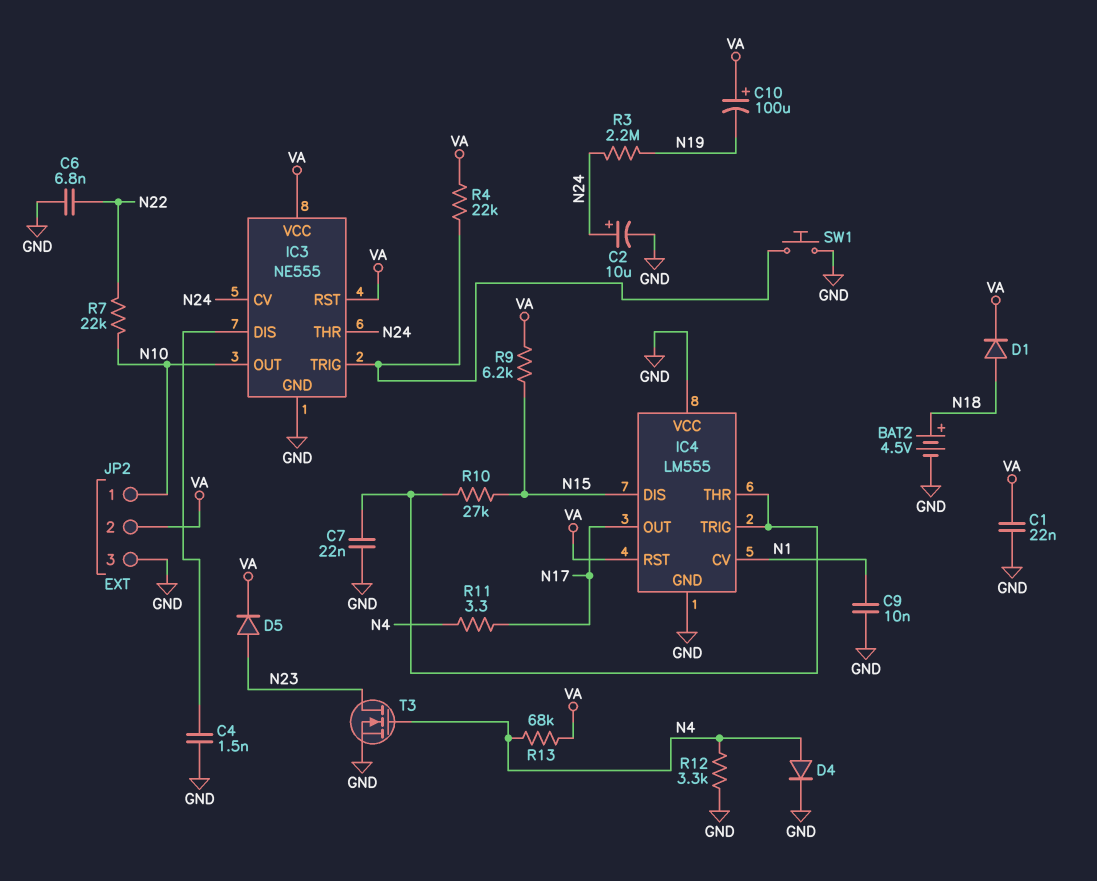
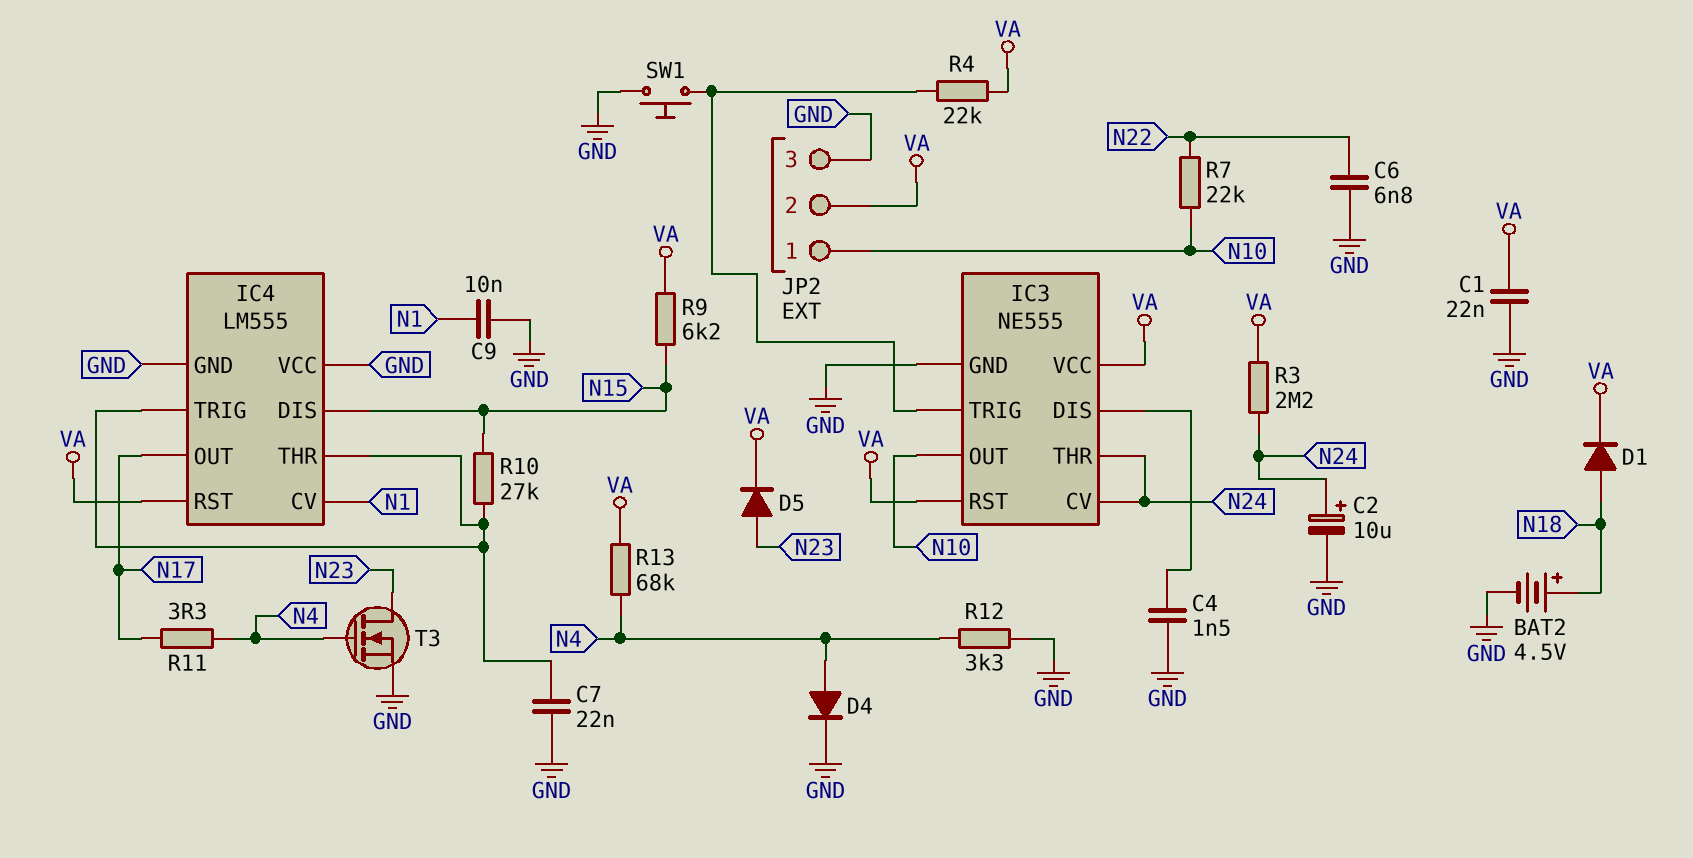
C10: 100uF (plus VA, minus N19) -> none
R3: 2.2M (N19, N24) -> 2.2M (N24, VA)

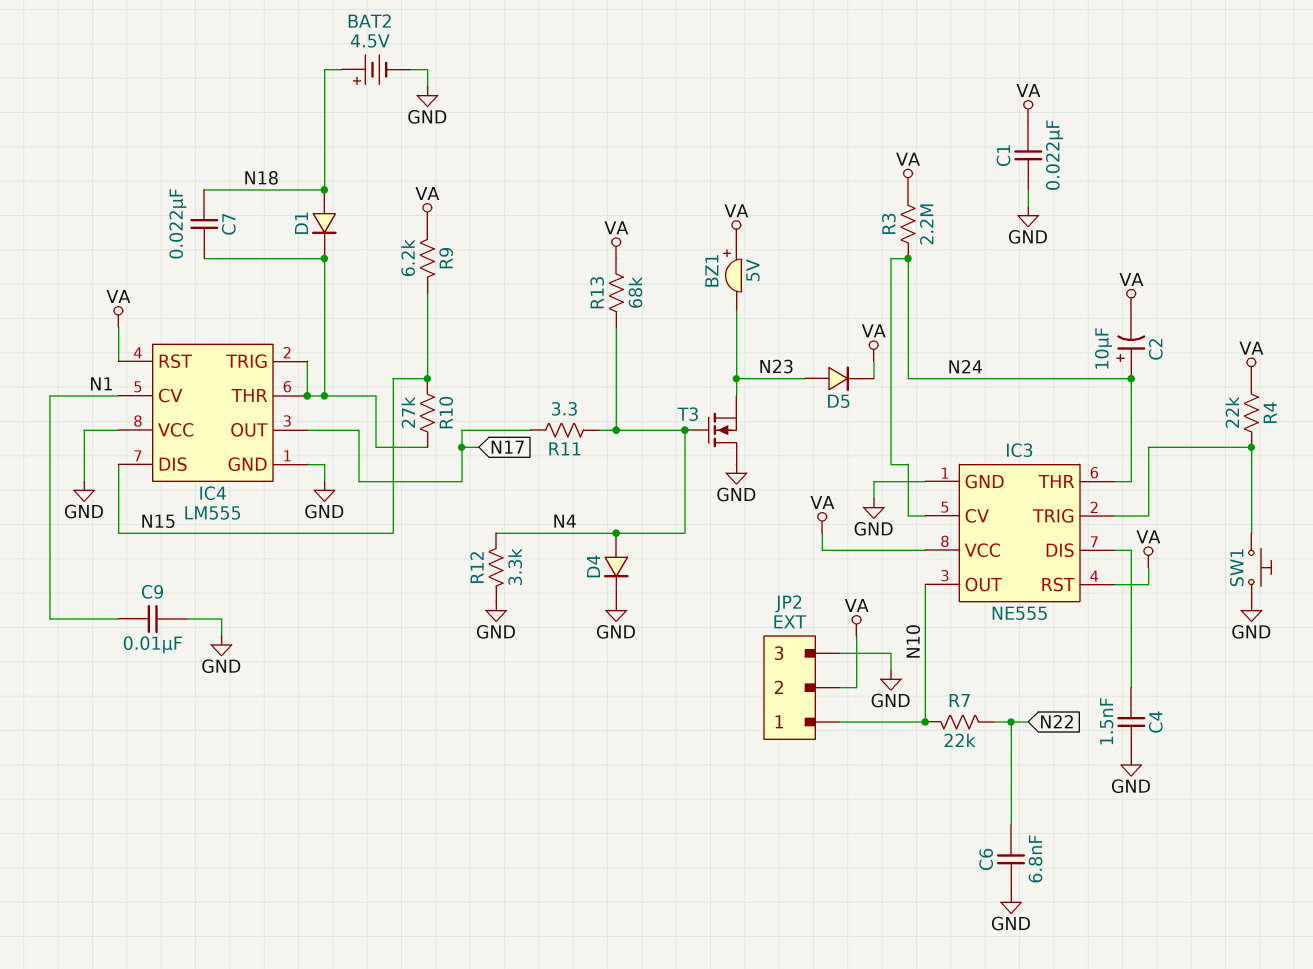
BZ1: none -> buzzer 5V (plus VA, minus N23)
C2: 10uF (plus N24, minus GND) -> 10uF (plus N24, minus VA)
C7: 22nF (GND, IC4/THR) -> 22nF (IC4/THR, N18)
D1: diode (A N18, K VA) -> diode (A N18, K IC4/THR)
T3: NMOS (G N4, D N23, S GND) -> NMOS (G N4, D GND, S N23)

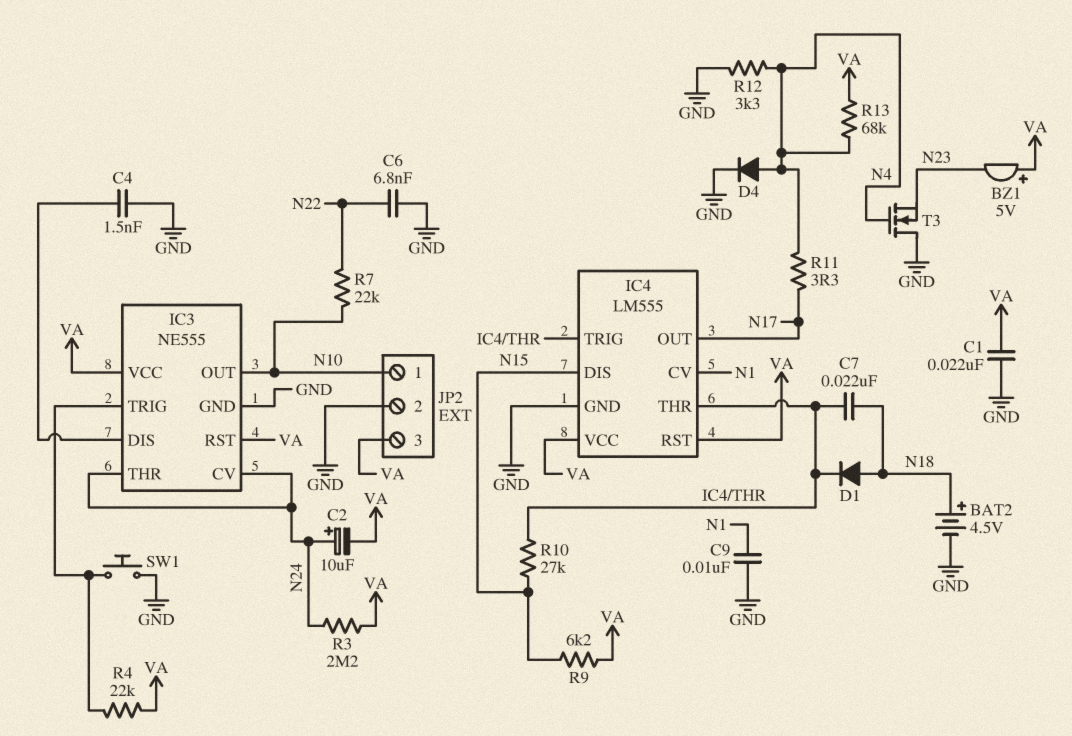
D5: diode (A N23, K VA) -> none
IC4 pin VCC: GND -> VA
JP2 pin 2: VA -> GND
JP2 pin 3: GND -> VA

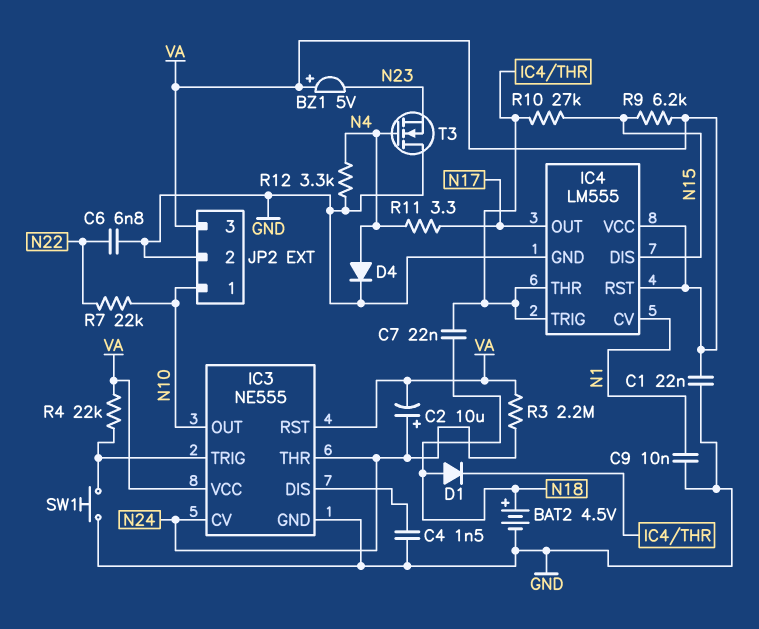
R13: 68k (N4, VA) -> none

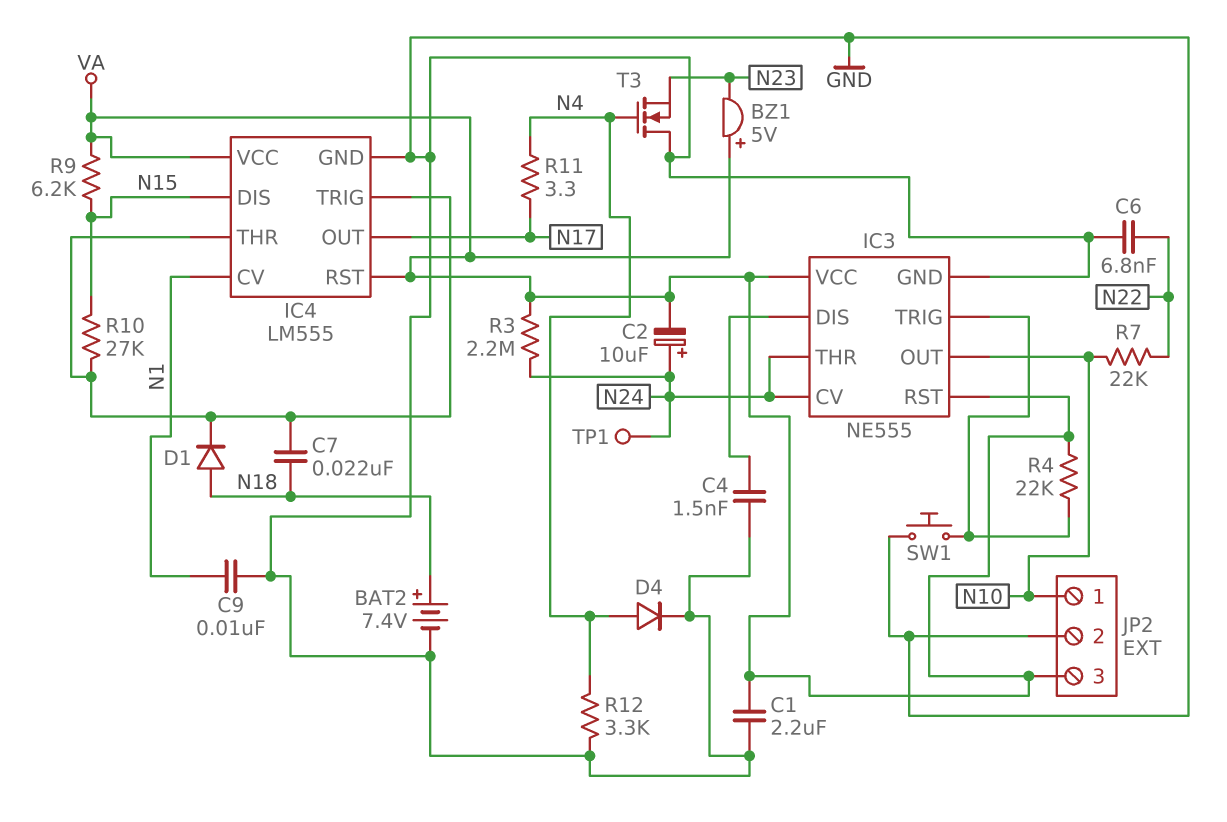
BAT2: 4.5V (plus N18, minus GND) -> 7.4V (plus N18, minus GND)
C1: 22nF (GND, VA) -> 2.2uF (GND, VA)
TP1: none -> test point (N24)

